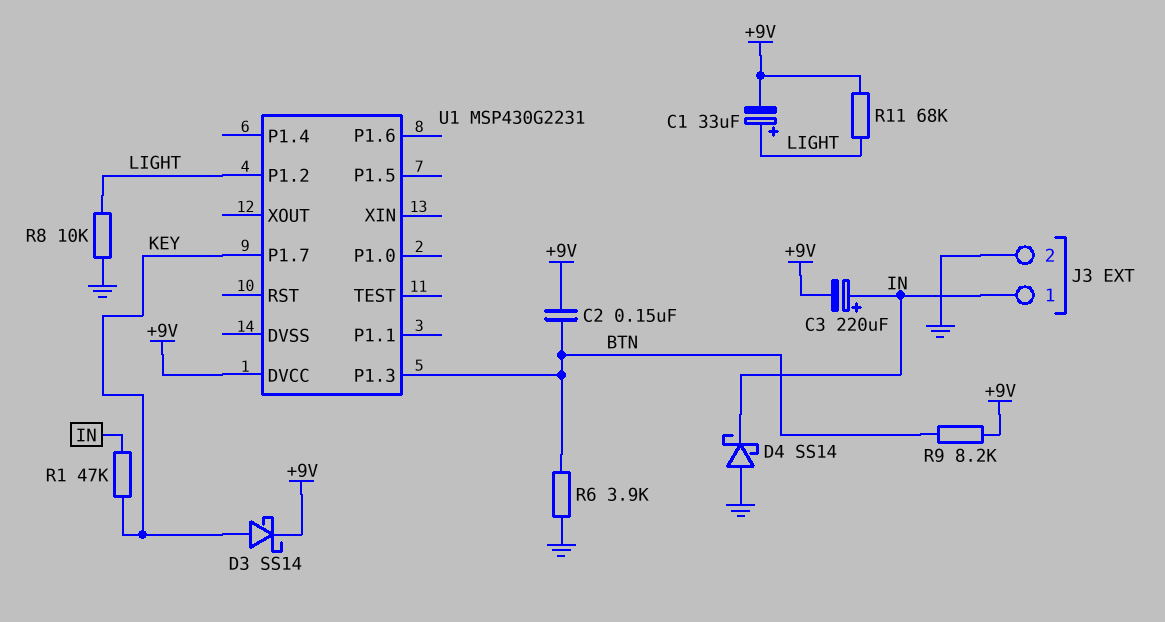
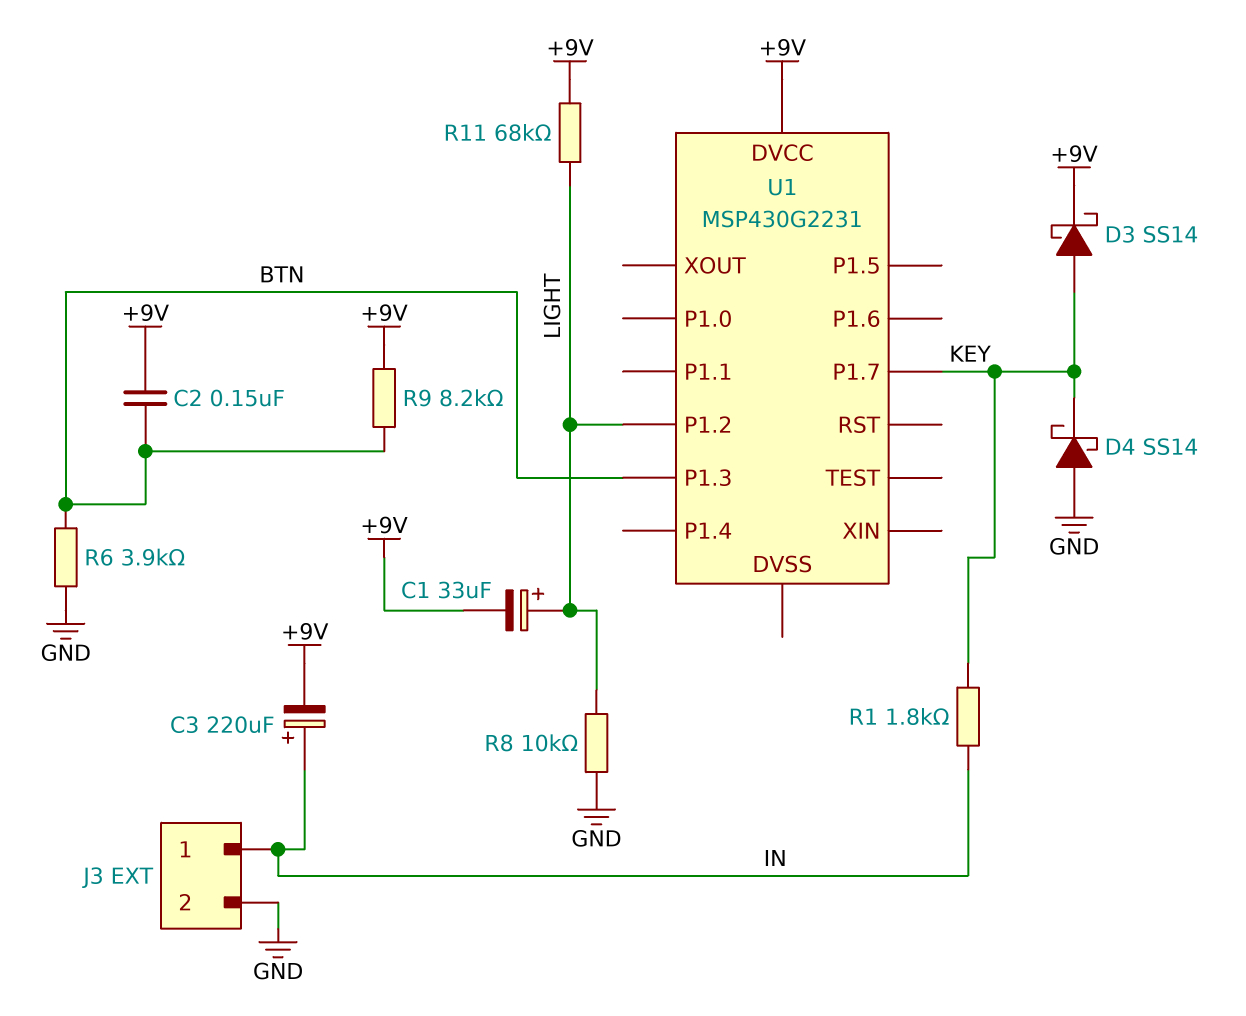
D4: schottky SS14 (A GND, K IN) -> schottky SS14 (A GND, K KEY)
R1: 47k (IN, KEY) -> 1.8k (IN, KEY)

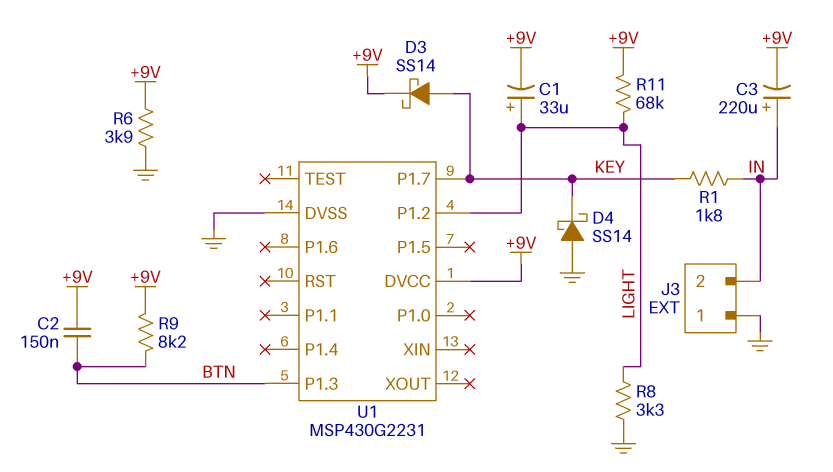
J3 pin 1: IN -> GND
J3 pin 2: GND -> IN
R6: 3.9k (BTN, GND) -> 3.9k (+9V, GND)
R8: 10k (GND, LIGHT) -> 3.3k (GND, LIGHT)
U1 pin DVSS: none -> GND

